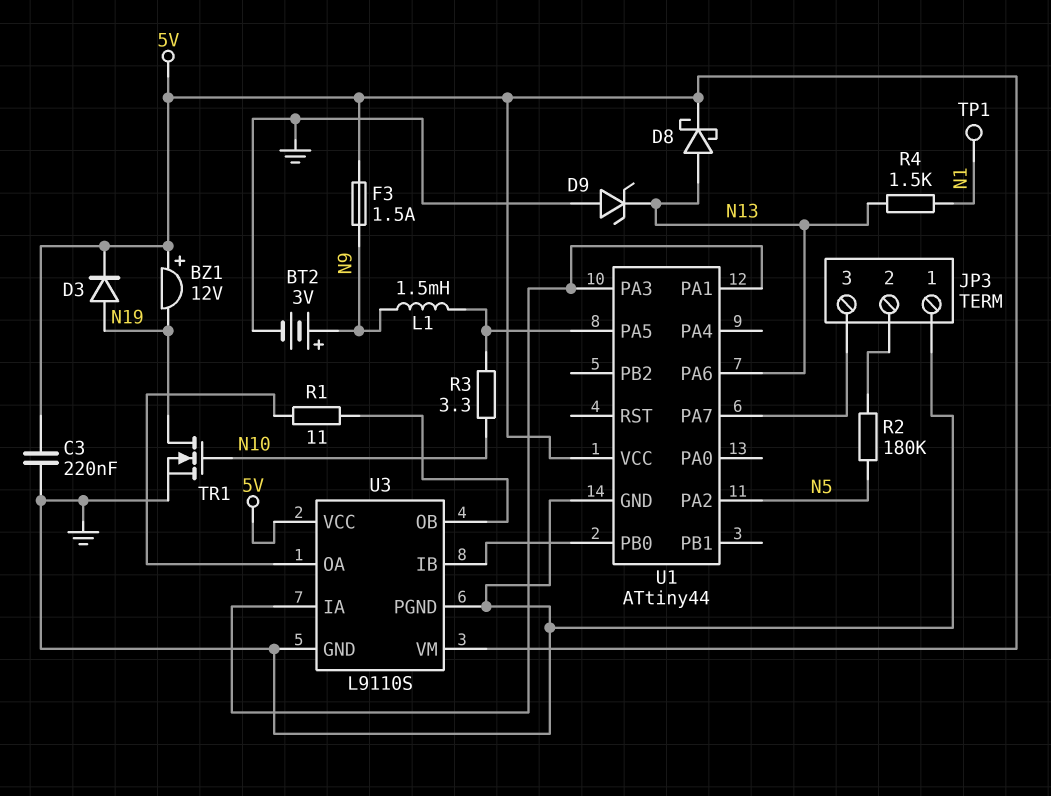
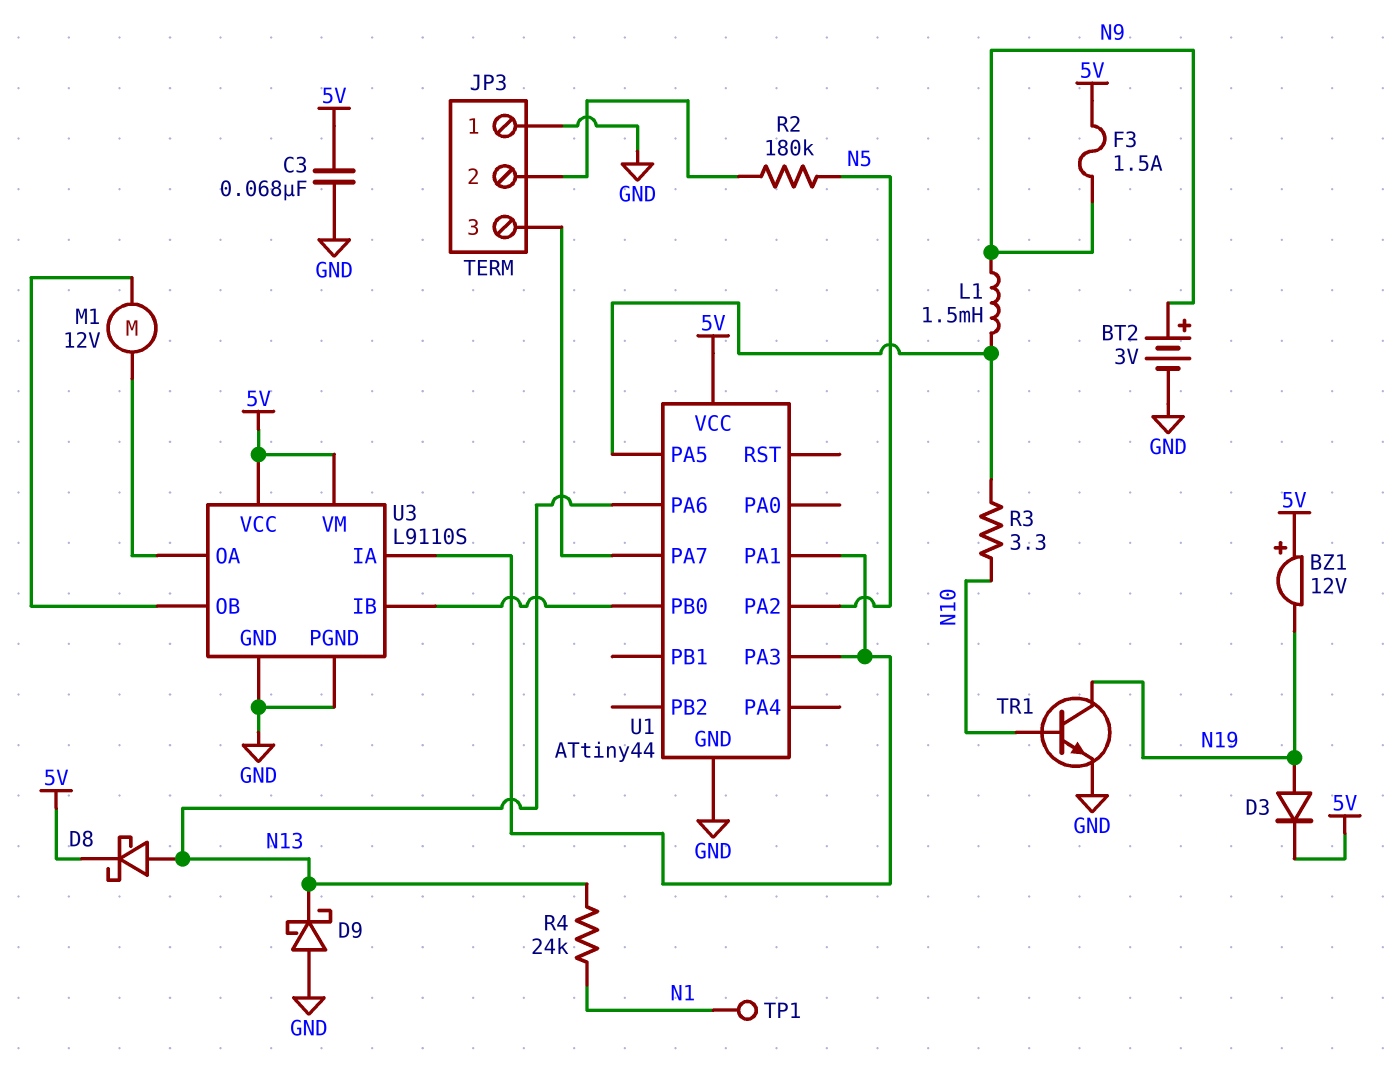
C3: 220nF (5V, GND) -> 68nF (5V, GND)
D9: zener (A GND, K N13) -> schottky (A GND, K N13)
M1: none -> motor 12V (U3/OA, U3/OB)
R1: 11 (U3/OA, U3/OB) -> none
R4: 1.5k (N1, N13) -> 24k (N1, N13)
TR1: NMOS (G N10, D N19, S GND) -> NPN (B N10, C N19, E GND)

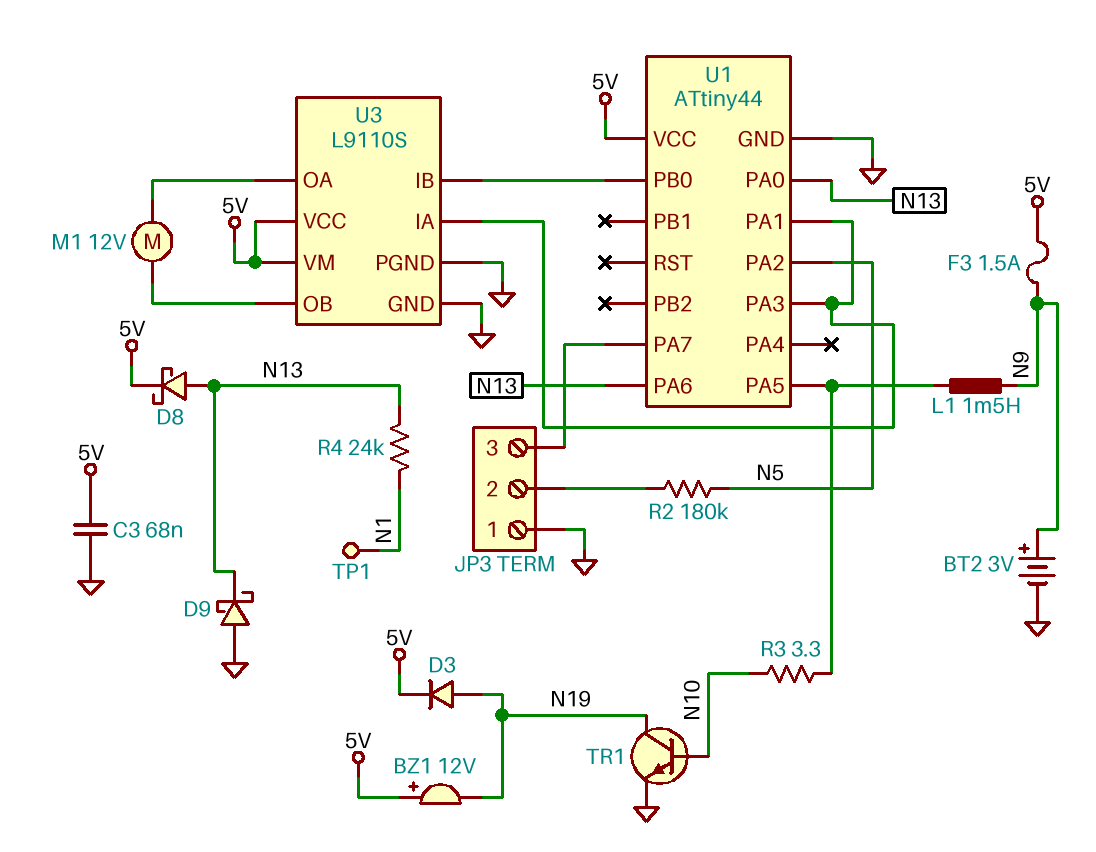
U1 pin PA0: none -> N13

